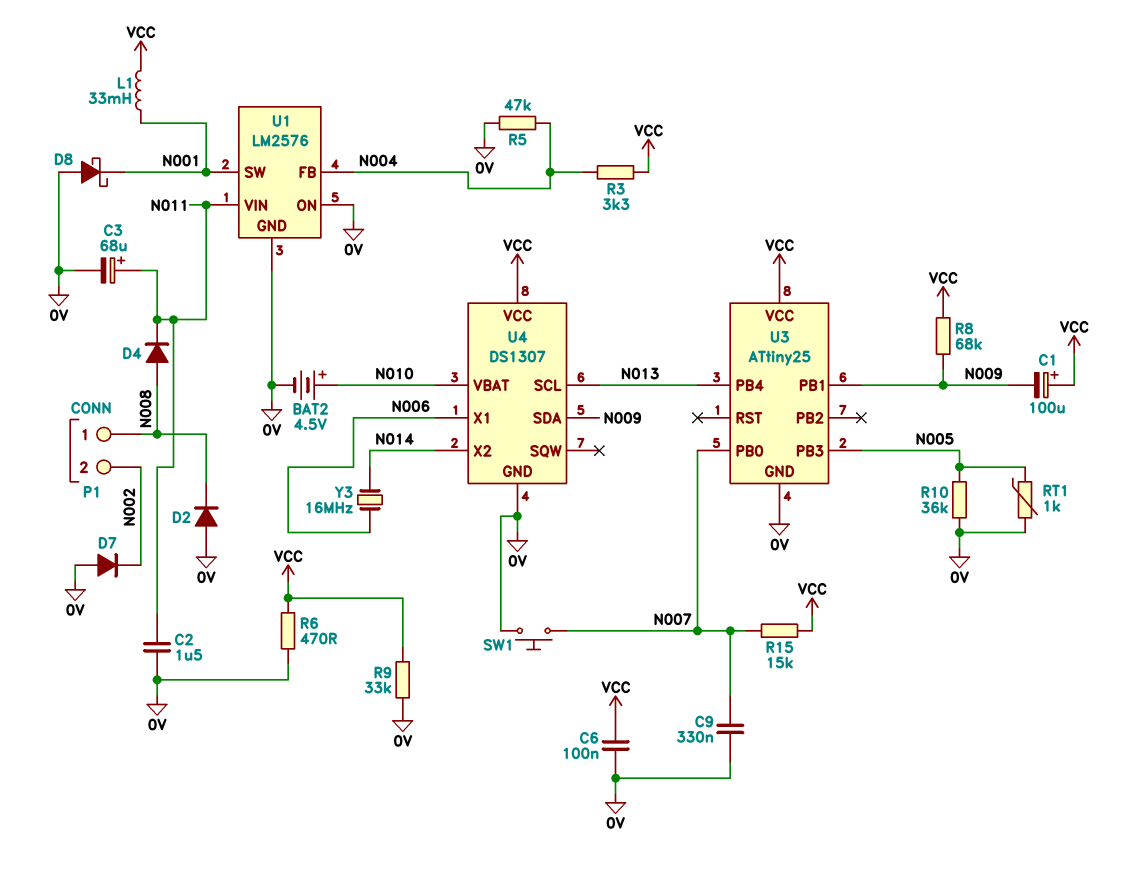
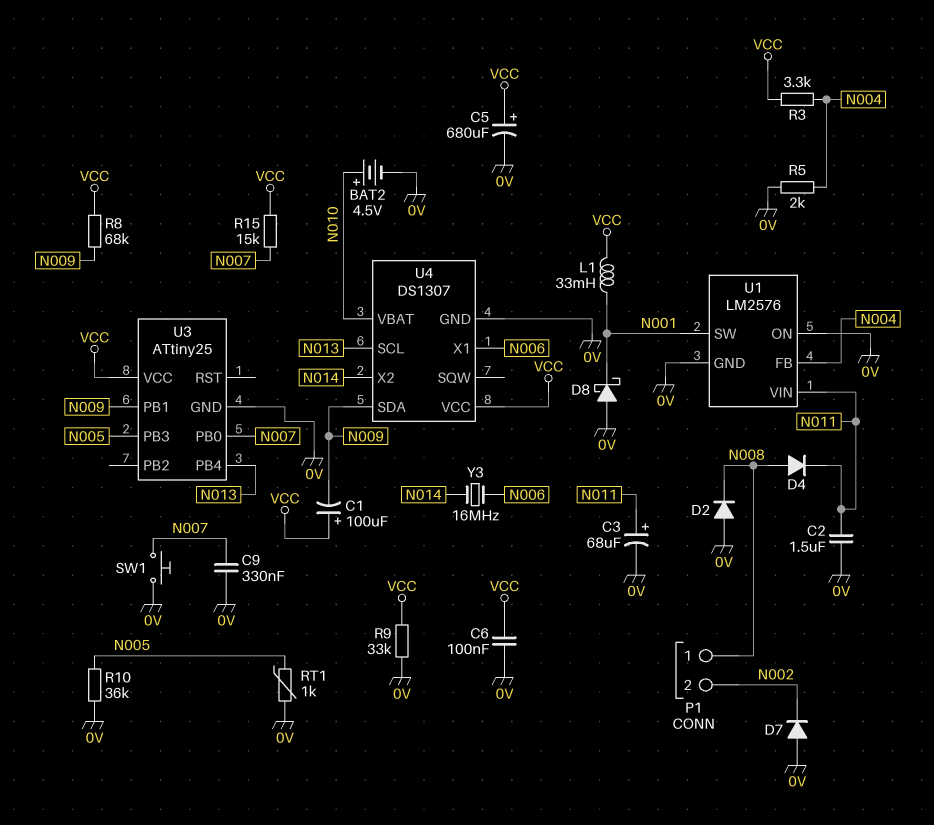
C5: none -> 680uF (plus VCC, minus 0V)
R5: 47k (0V, N004) -> 2k (0V, N004)
R6: 470 (0V, VCC) -> none

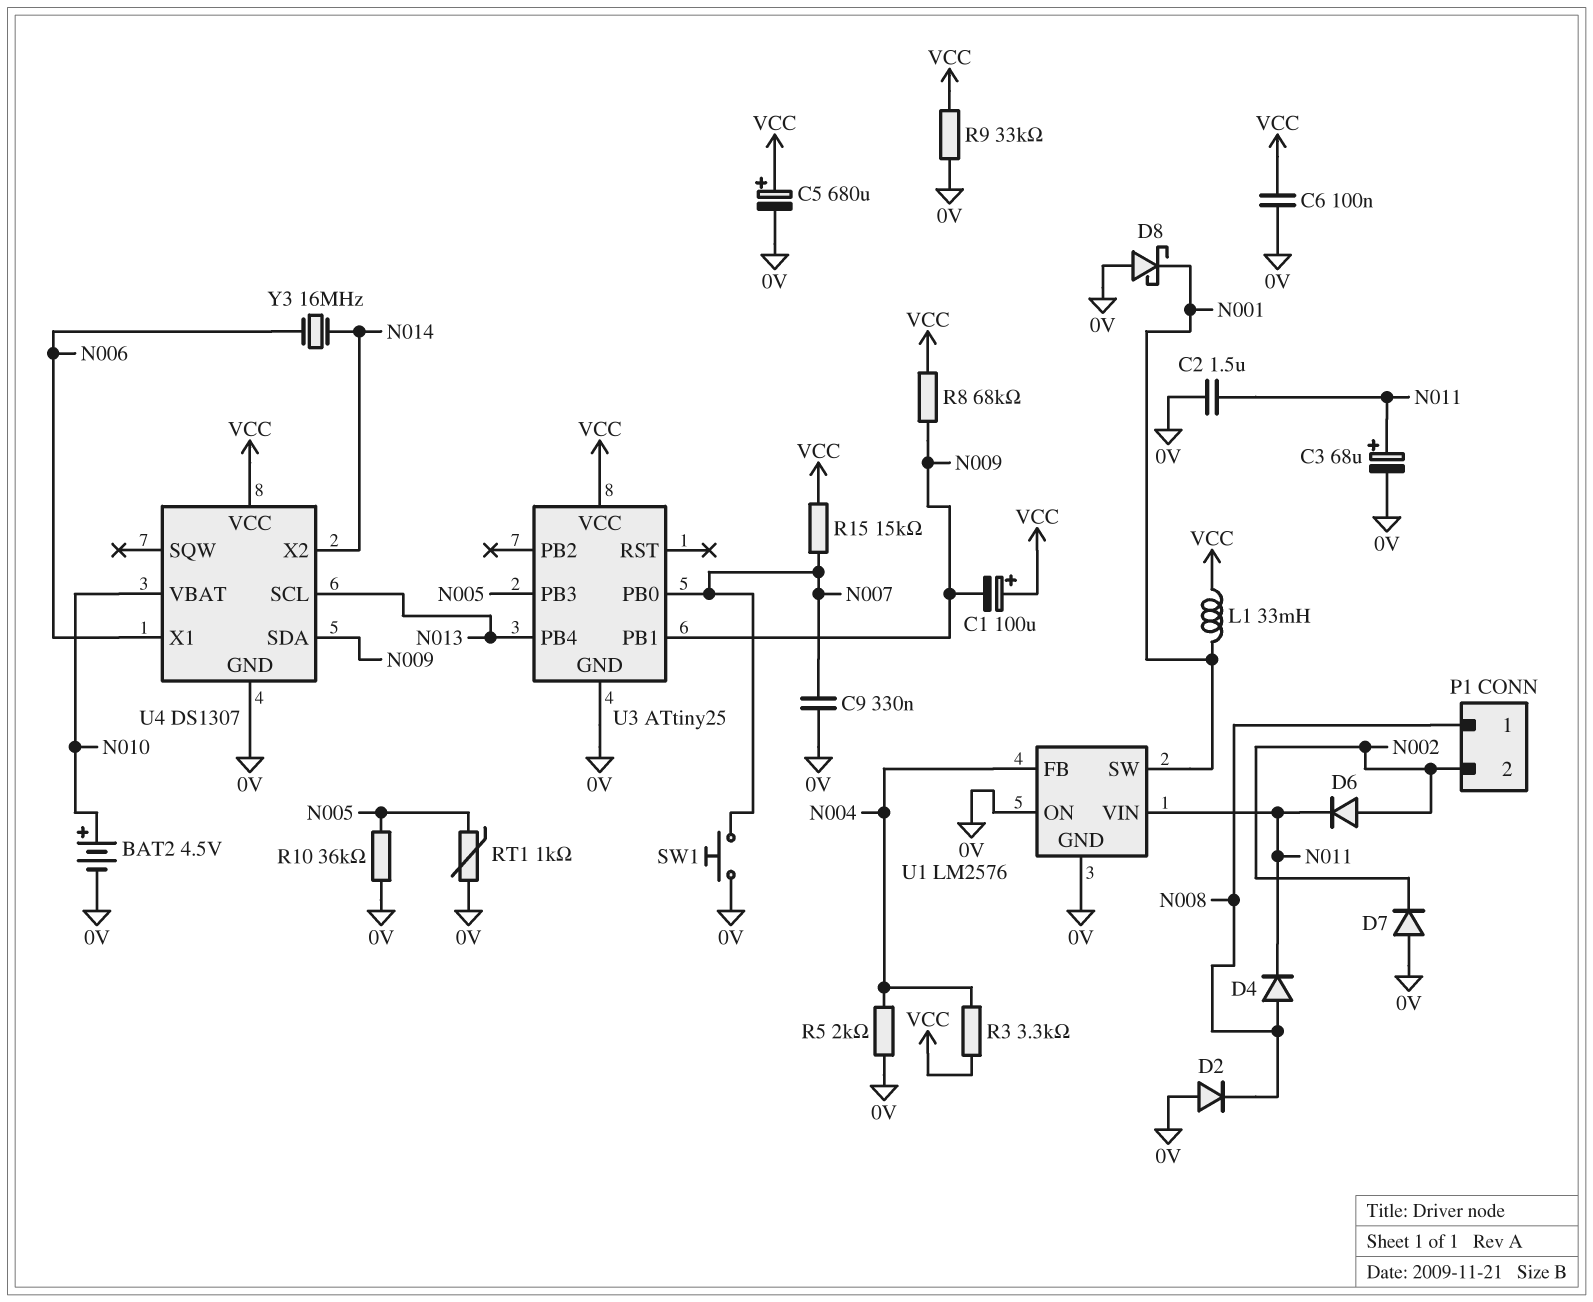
D6: none -> diode (A N002, K N011)

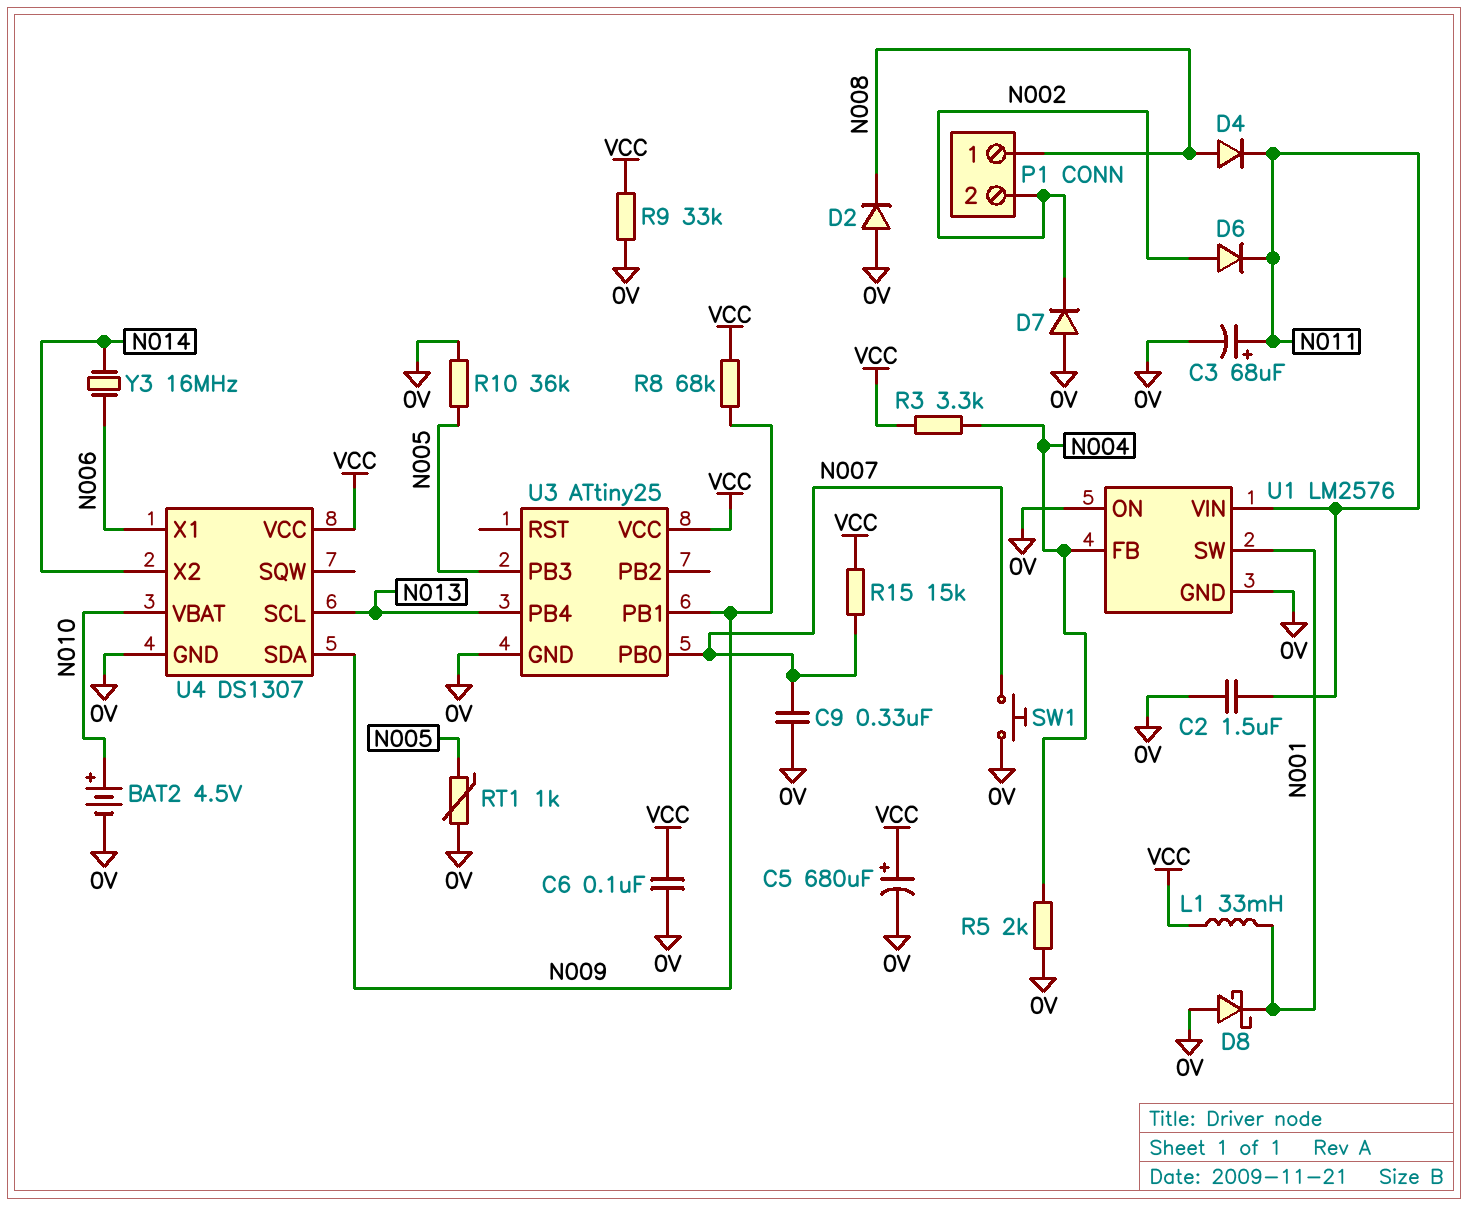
C1: 100uF (plus VCC, minus N009) -> none

